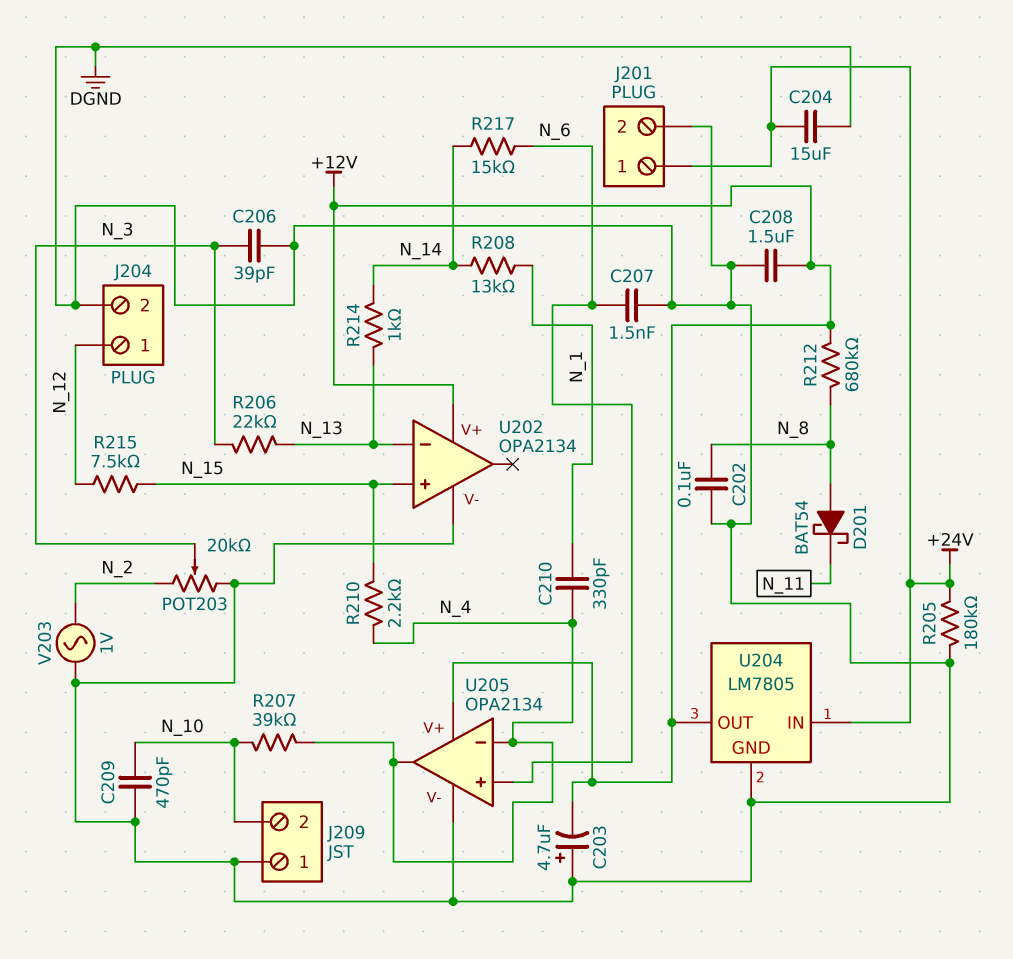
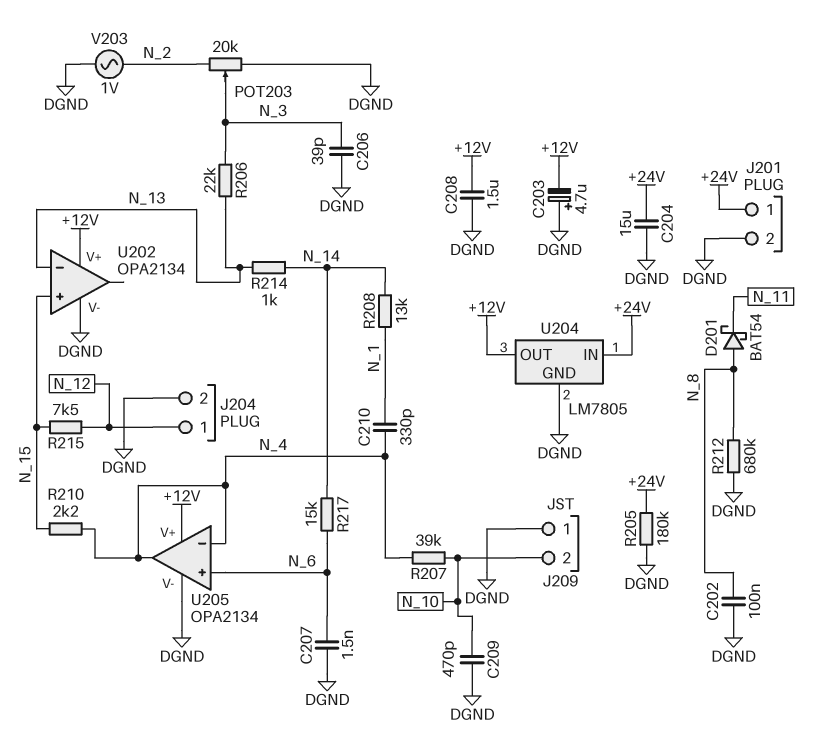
R212: 680k (+12V, N_8) -> 680k (DGND, N_8)

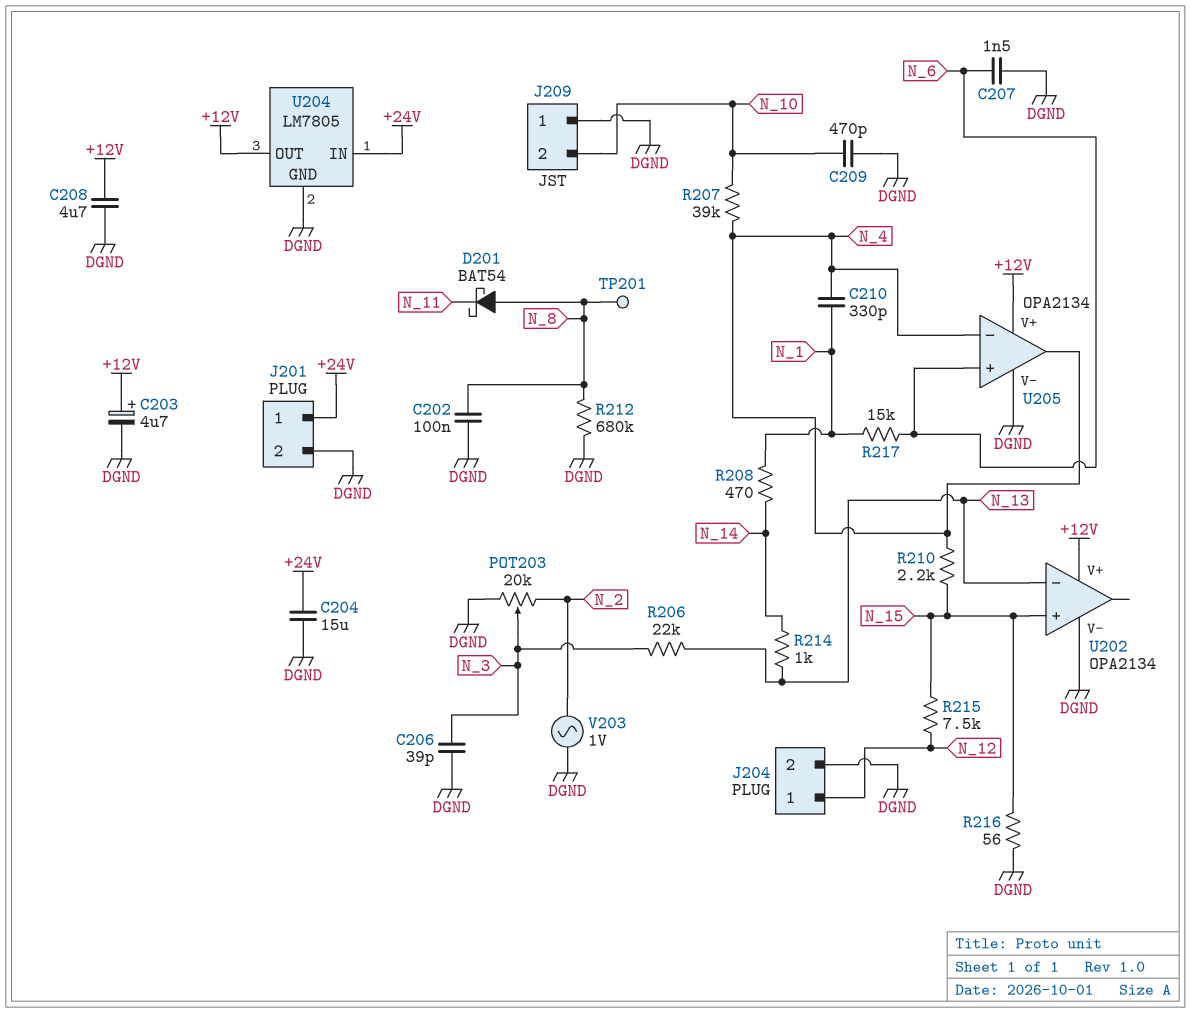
C203: 4.7uF (plus DGND, minus +12V) -> 4.7uF (plus +12V, minus DGND)
C208: 1.5uF (+12V, DGND) -> 4.7uF (+12V, DGND)
R205: 180k (+24V, DGND) -> none
R208: 13k (N_1, N_14) -> 470 (N_1, N_14)
R216: none -> 56 (DGND, N_15)
R217: 15k (N_6, N_14) -> 15k (N_1, N_6)
TP201: none -> test point (N_8)

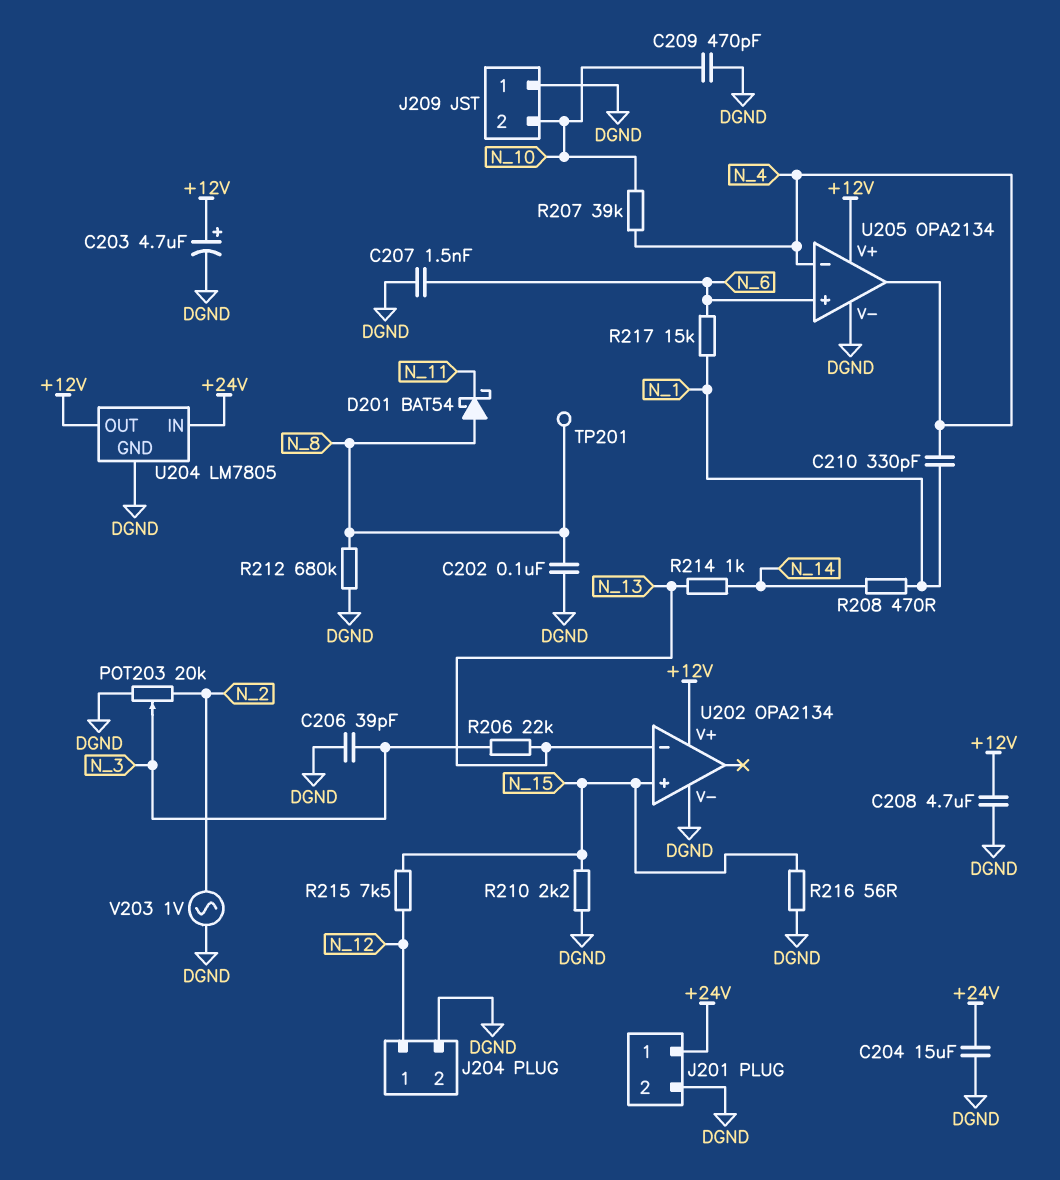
R210: 2.2k (N_4, N_15) -> 2.2k (DGND, N_15)

